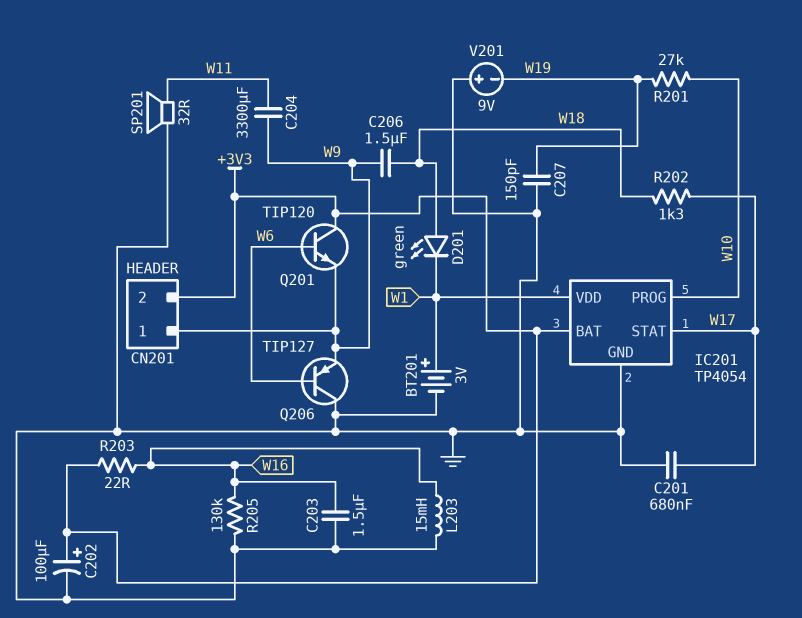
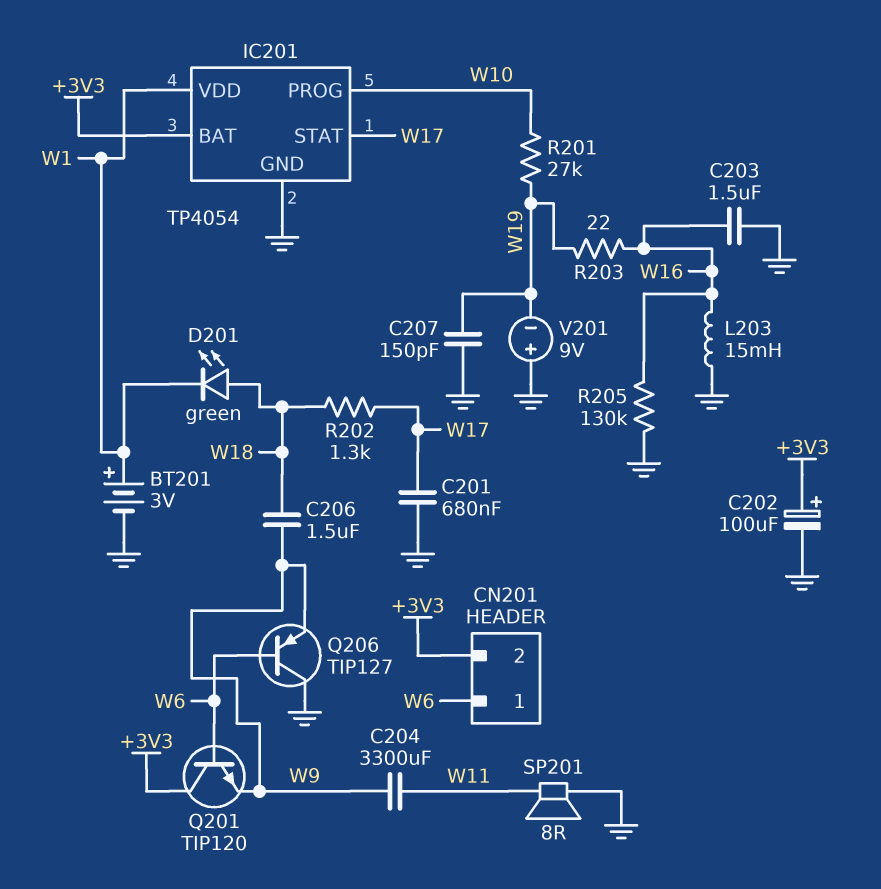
CN201 pin 1: W9 -> W6
R203: 22 (+3V3, W16) -> 22 (W16, W19)
SP201: speaker 32R (GND, W11) -> speaker 8R (GND, W11)

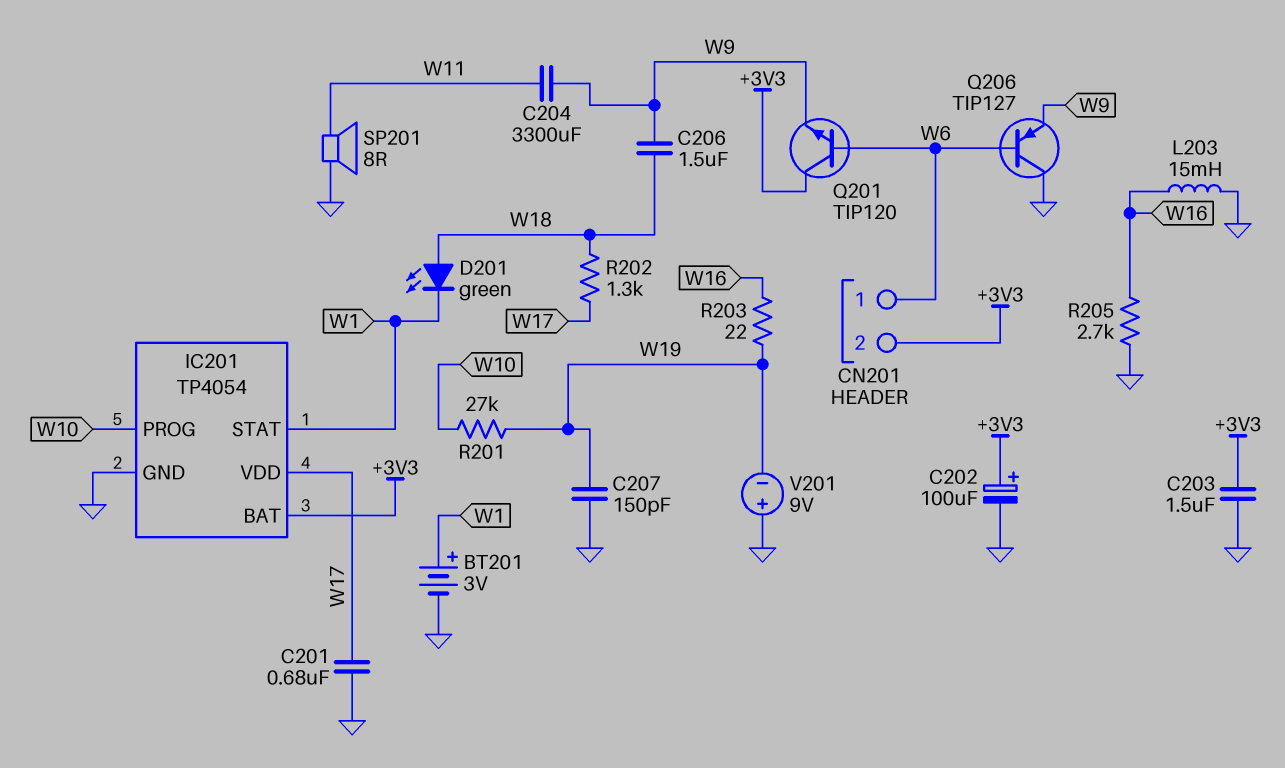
C203: 1.5uF (GND, W16) -> 1.5uF (+3V3, GND)
IC201 pin STAT: W17 -> W1
IC201 pin VDD: W1 -> W17
R205: 130k (GND, W16) -> 2.7k (GND, W16)

